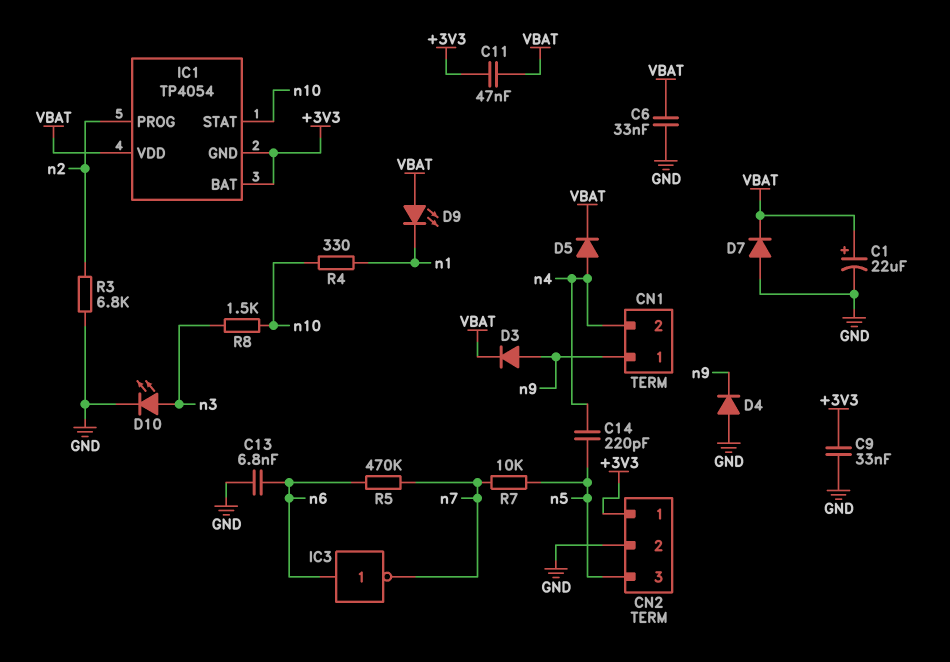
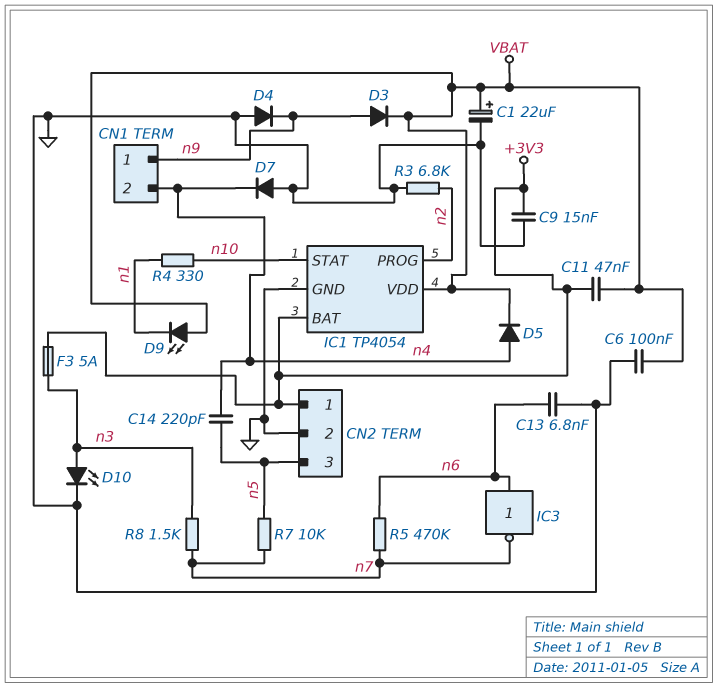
C6: 33nF (GND, VBAT) -> 100nF (GND, VBAT)
C9: 33nF (+3V3, GND) -> 15nF (+3V3, GND)
D7: diode (A GND, K VBAT) -> diode (A GND, K n4)
F3: none -> 5A (+3V3, n3)
IC1 pin GND: +3V3 -> GND
R8: 1.5k (n3, n10) -> 1.5k (n3, n7)

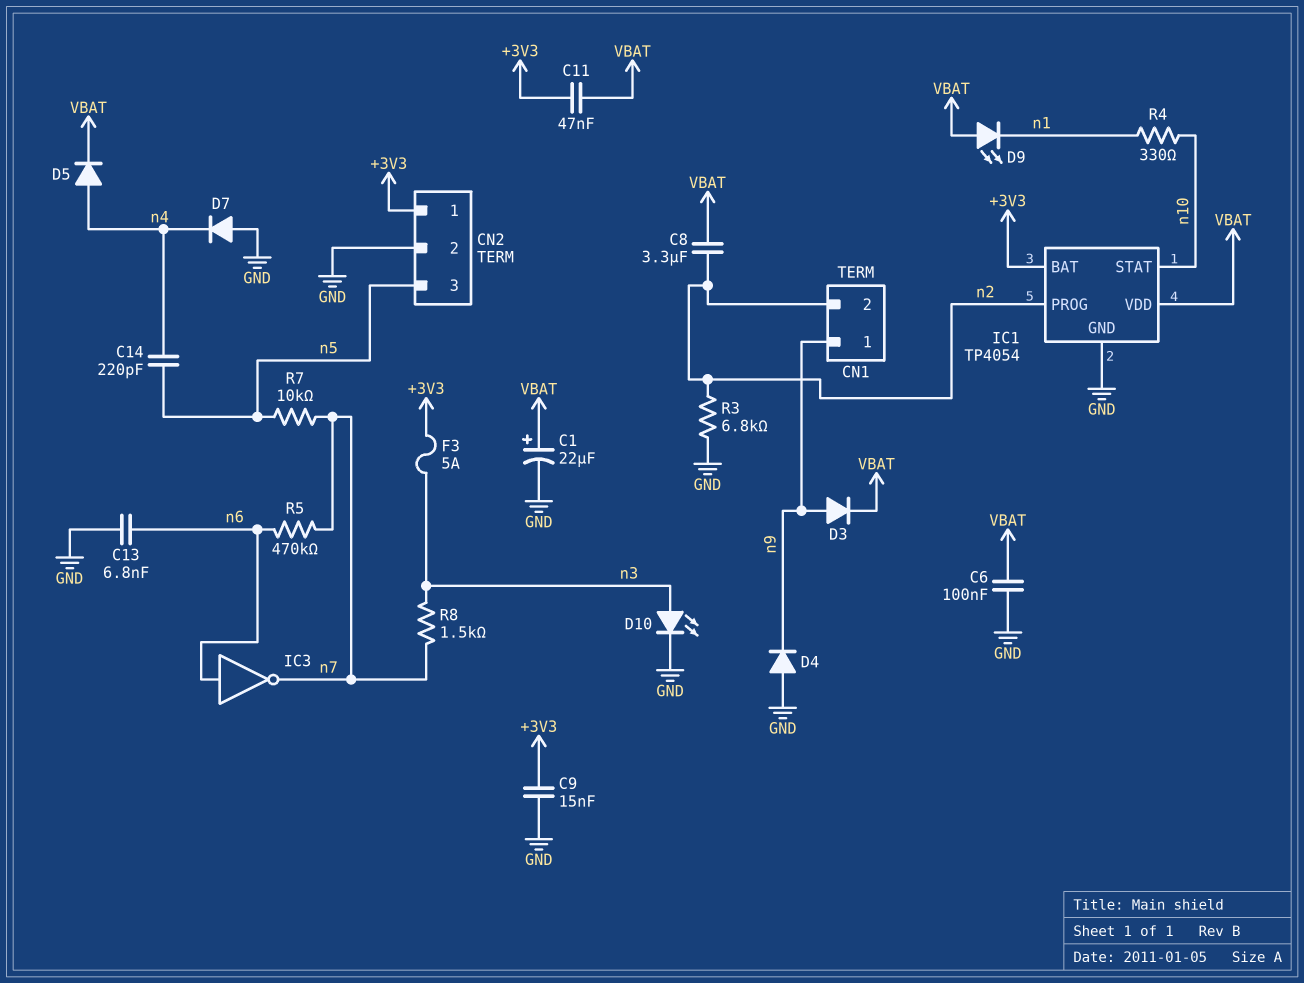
C8: none -> 3.3uF (VBAT, n2)
CN1 pin 2: n4 -> n2

